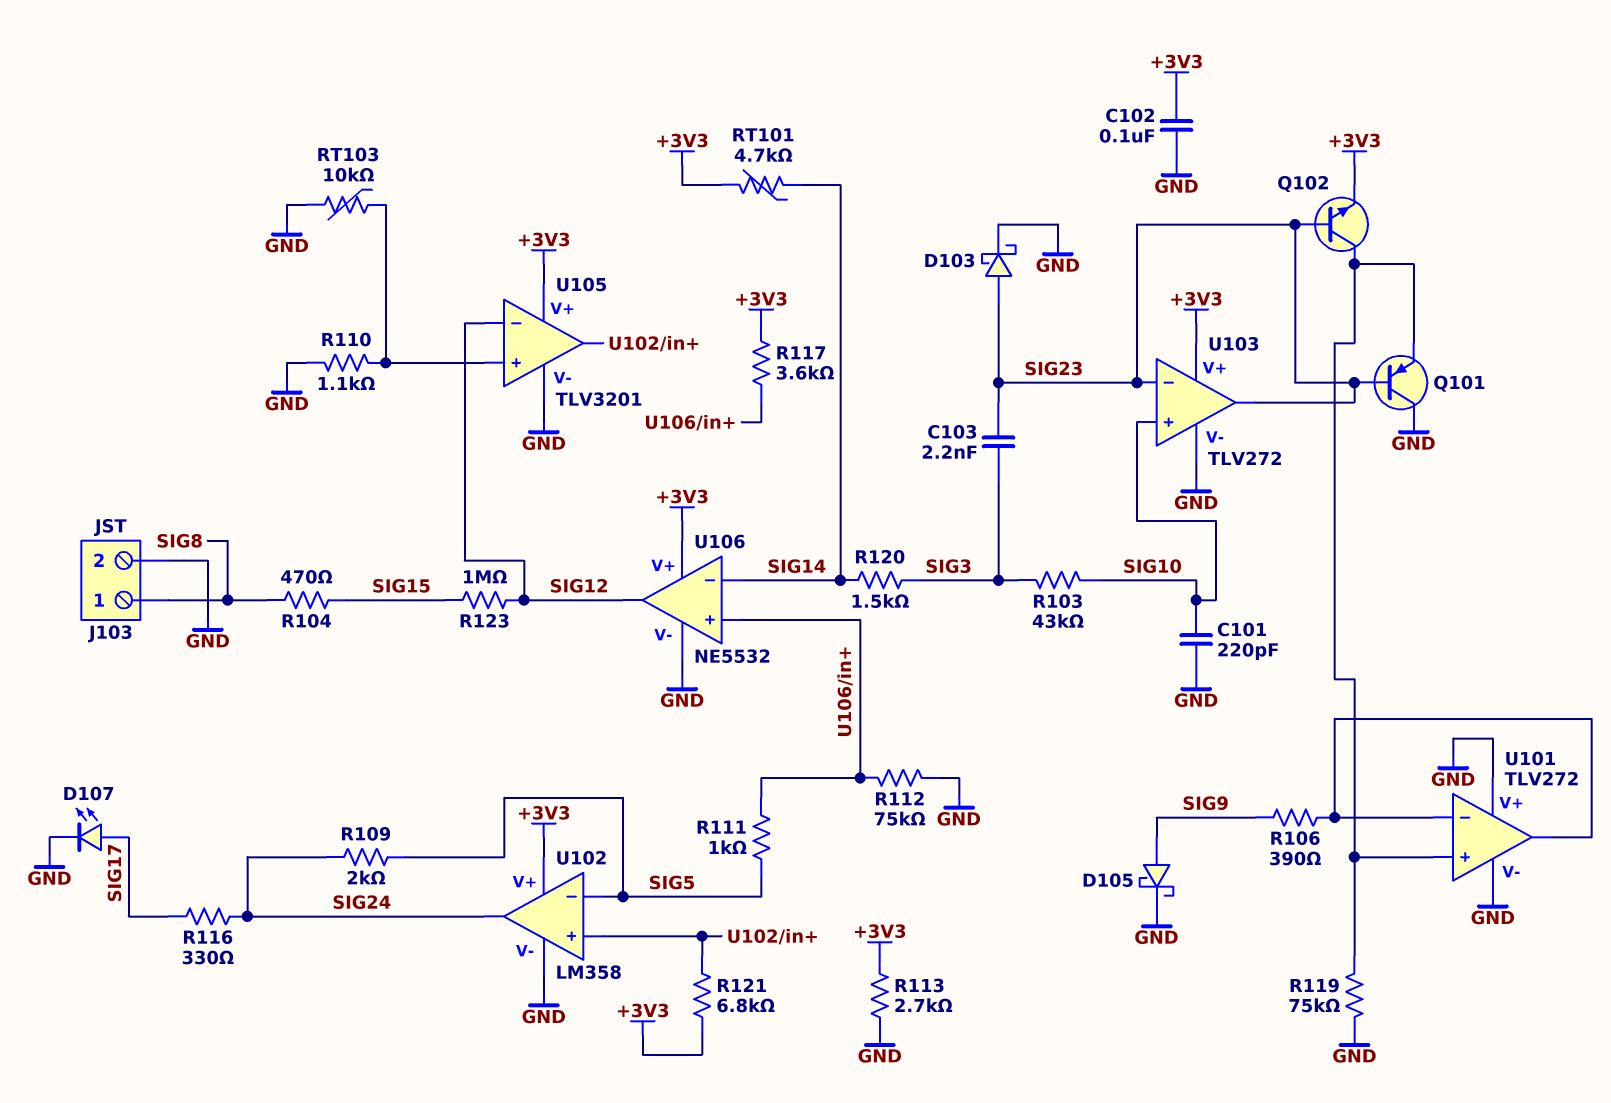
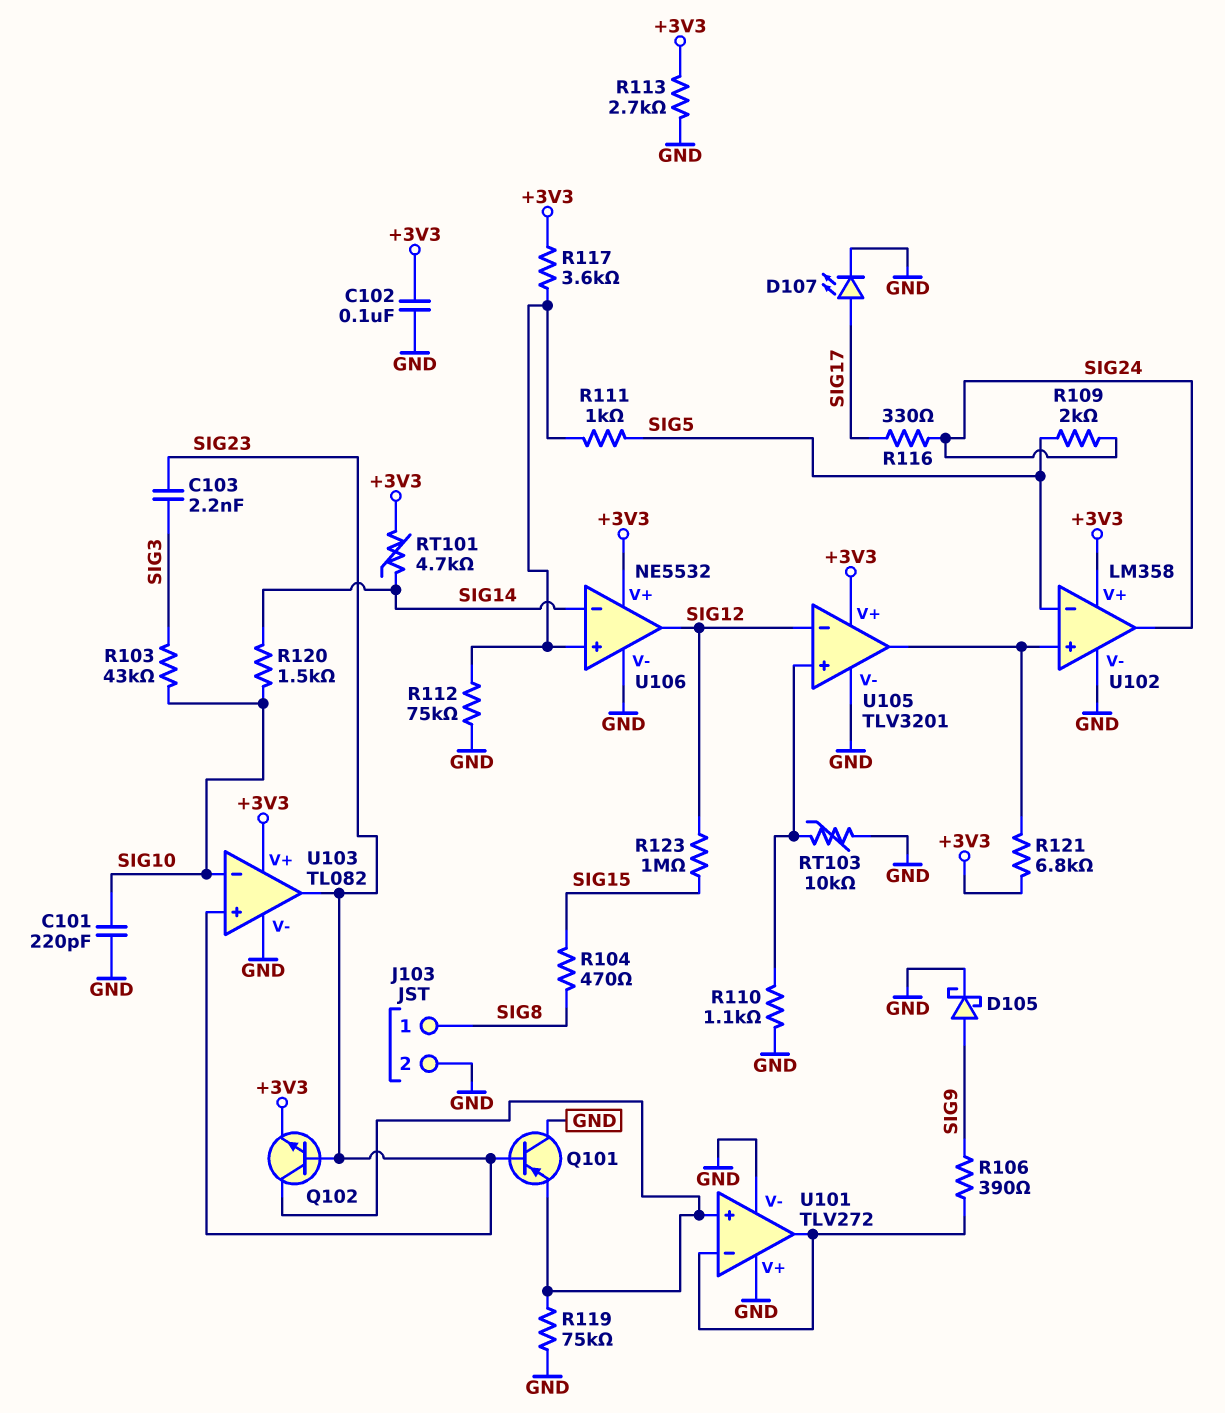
D103: schottky (A SIG23, K GND) -> none
R120: 1.5k (SIG3, SIG14) -> 1.5k (SIG10, SIG14)
U103: TLV272 -> TL082
U103 pin in+: SIG10 -> SIG23
U103 pin in-: SIG23 -> SIG10

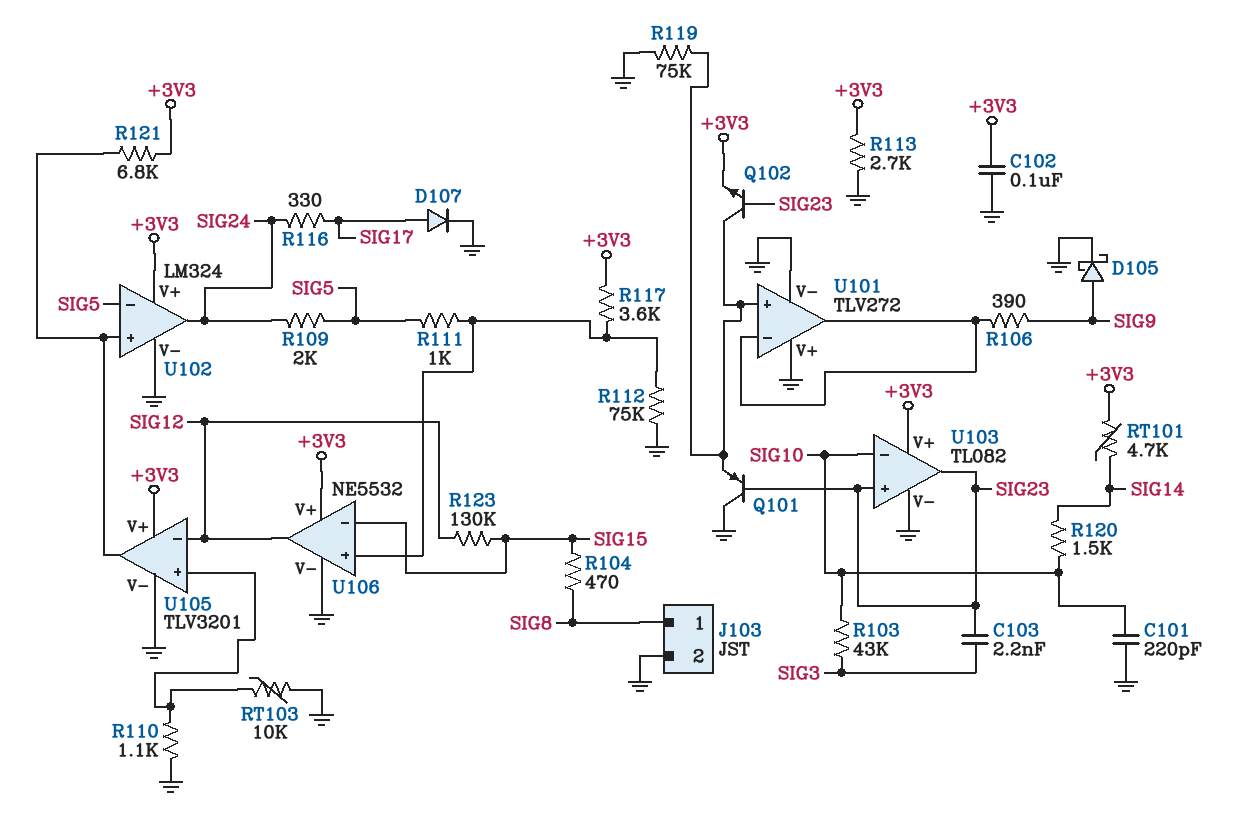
D107: LED (A SIG17, K GND) -> diode (A SIG17, K GND)
R123: 1M (SIG12, SIG15) -> 130k (SIG12, SIG15)
U102: LM358 -> LM324
U106 pin in-: SIG14 -> SIG15

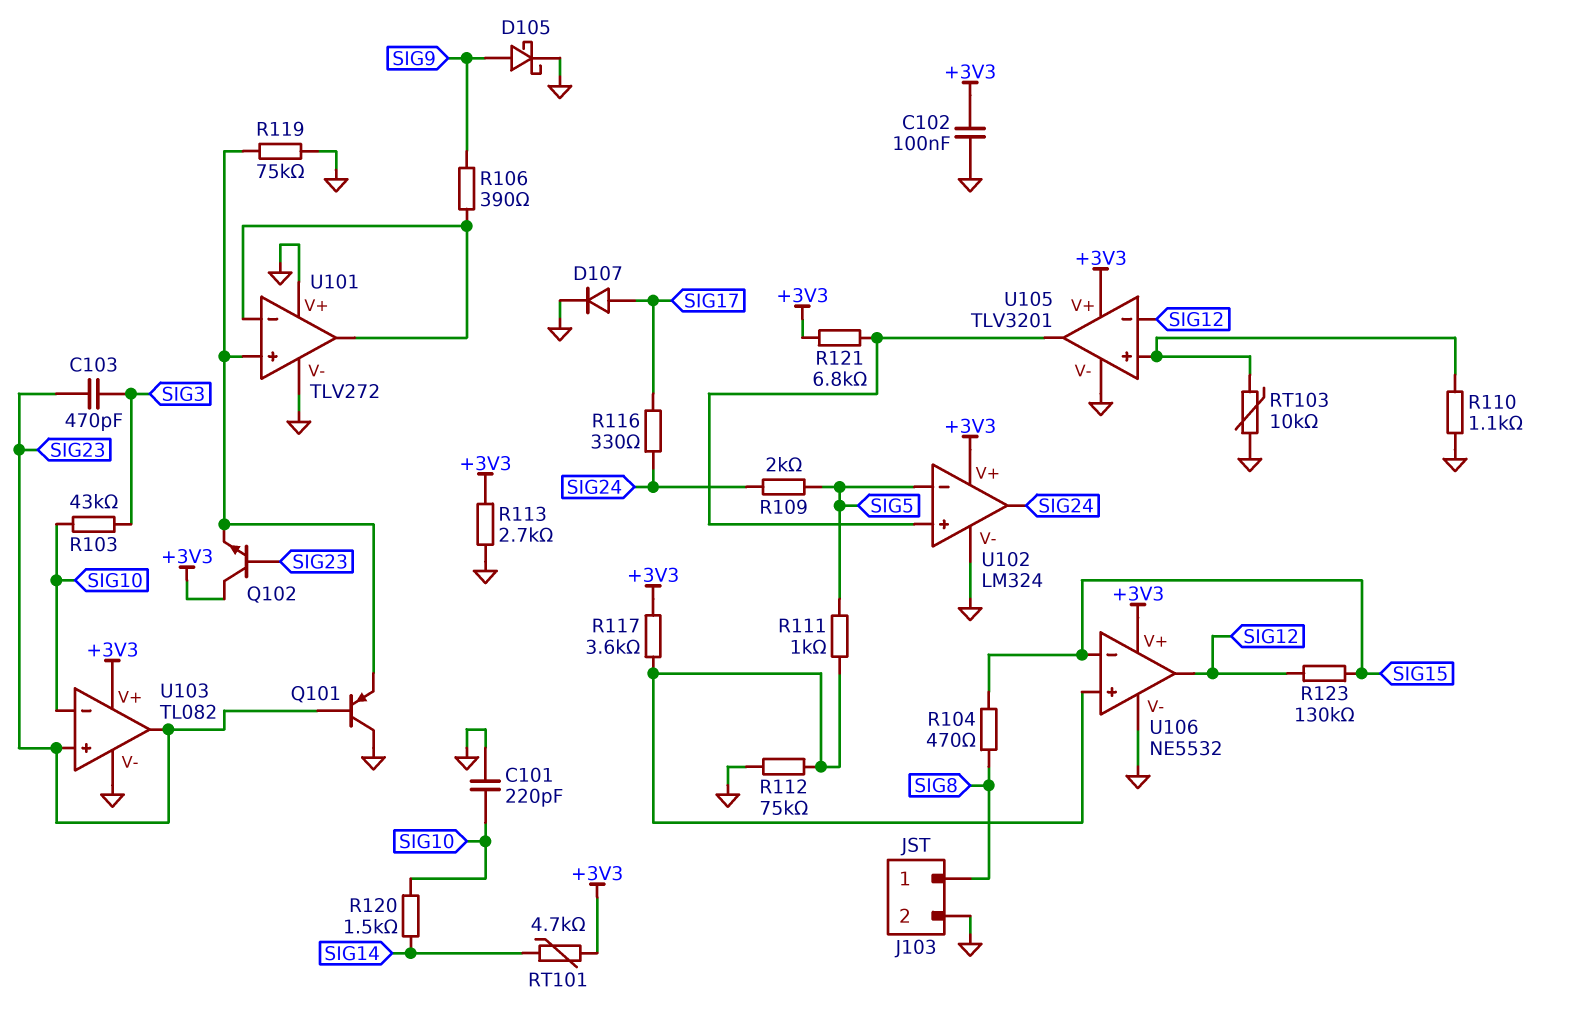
C103: 2.2nF (SIG3, SIG23) -> 470pF (SIG3, SIG23)
Q102: NPN (B SIG23, C U101/in+, E +3V3) -> NPN (B SIG23, C +3V3, E U101/in+)

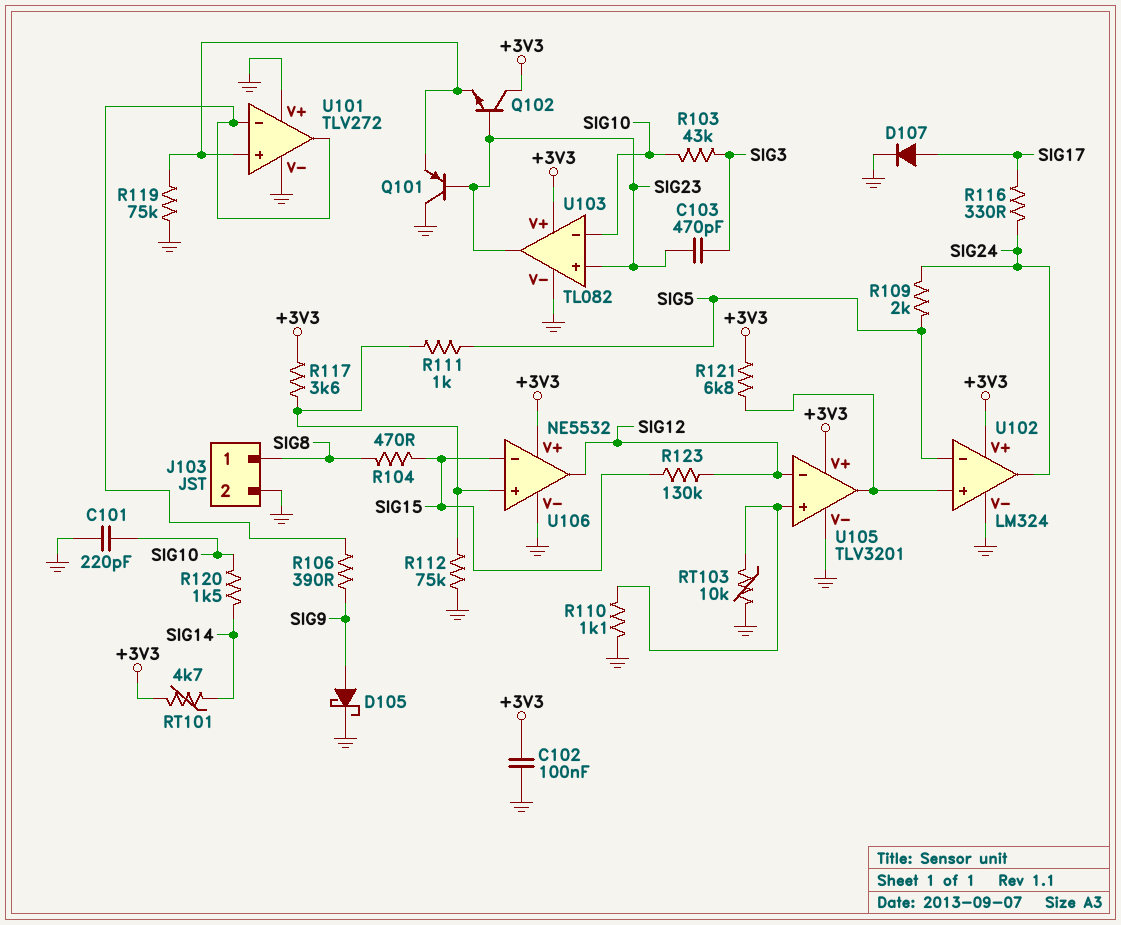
R113: 2.7k (+3V3, GND) -> none

